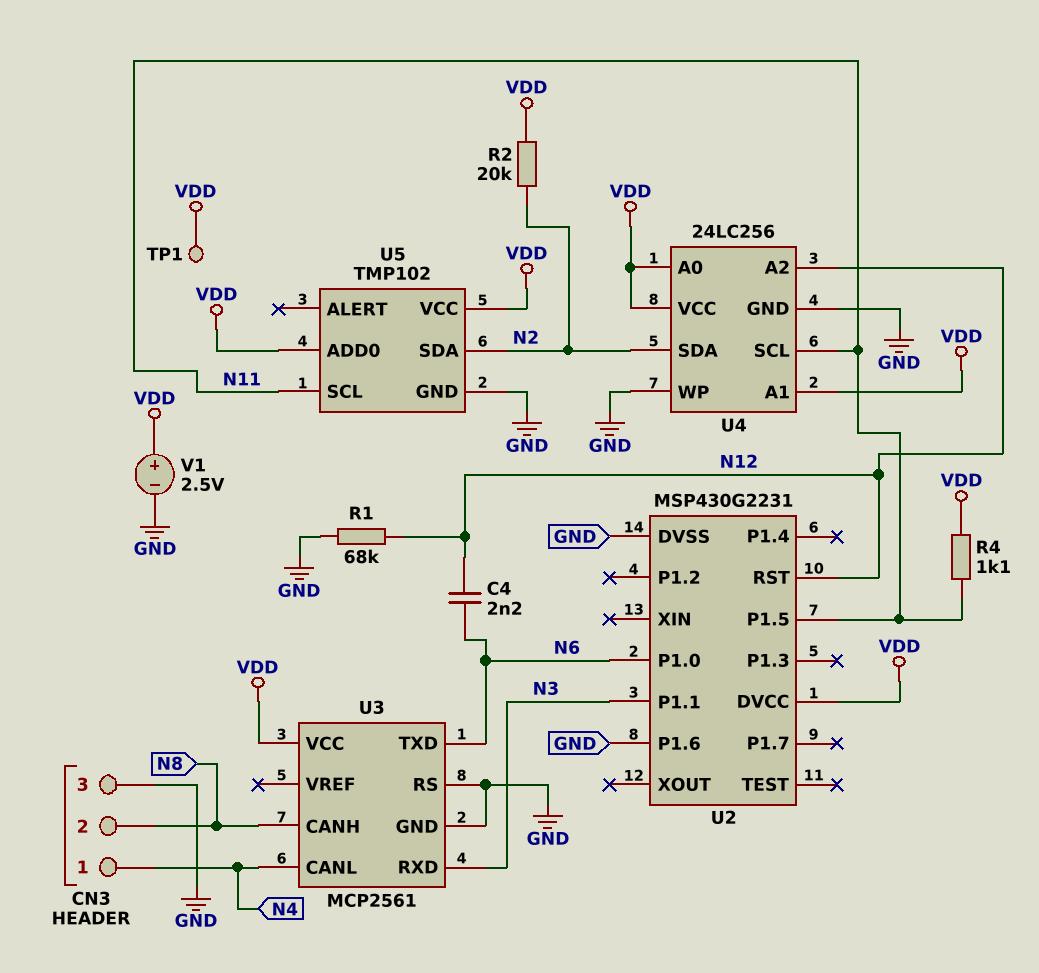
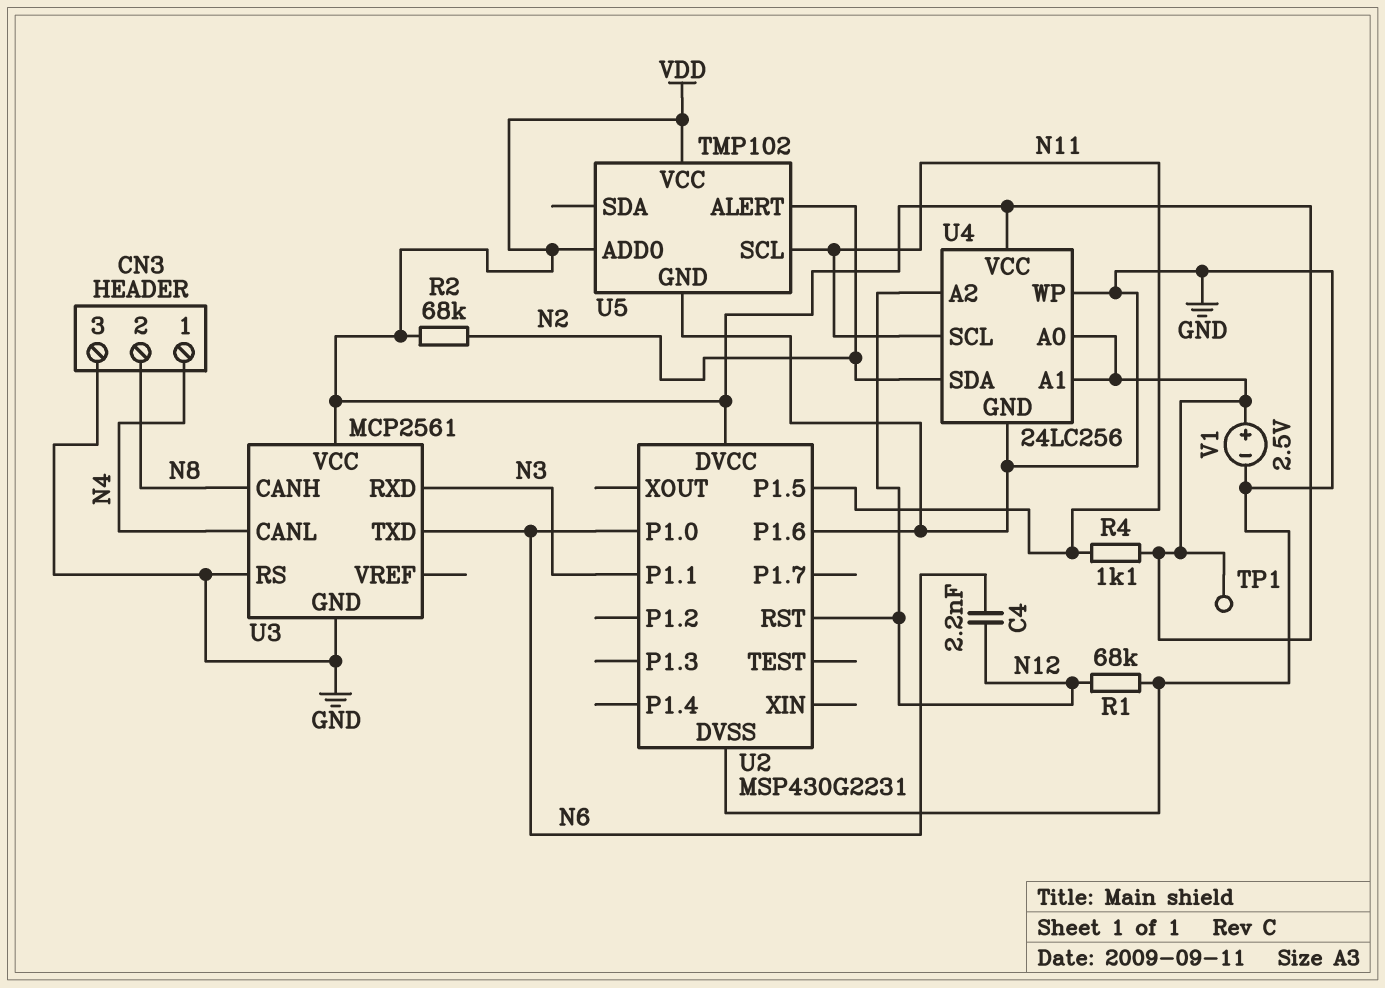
R2: 20k (N2, VDD) -> 68k (N2, VDD)
U5 pin ALERT: none -> N2
U5 pin SDA: N2 -> none

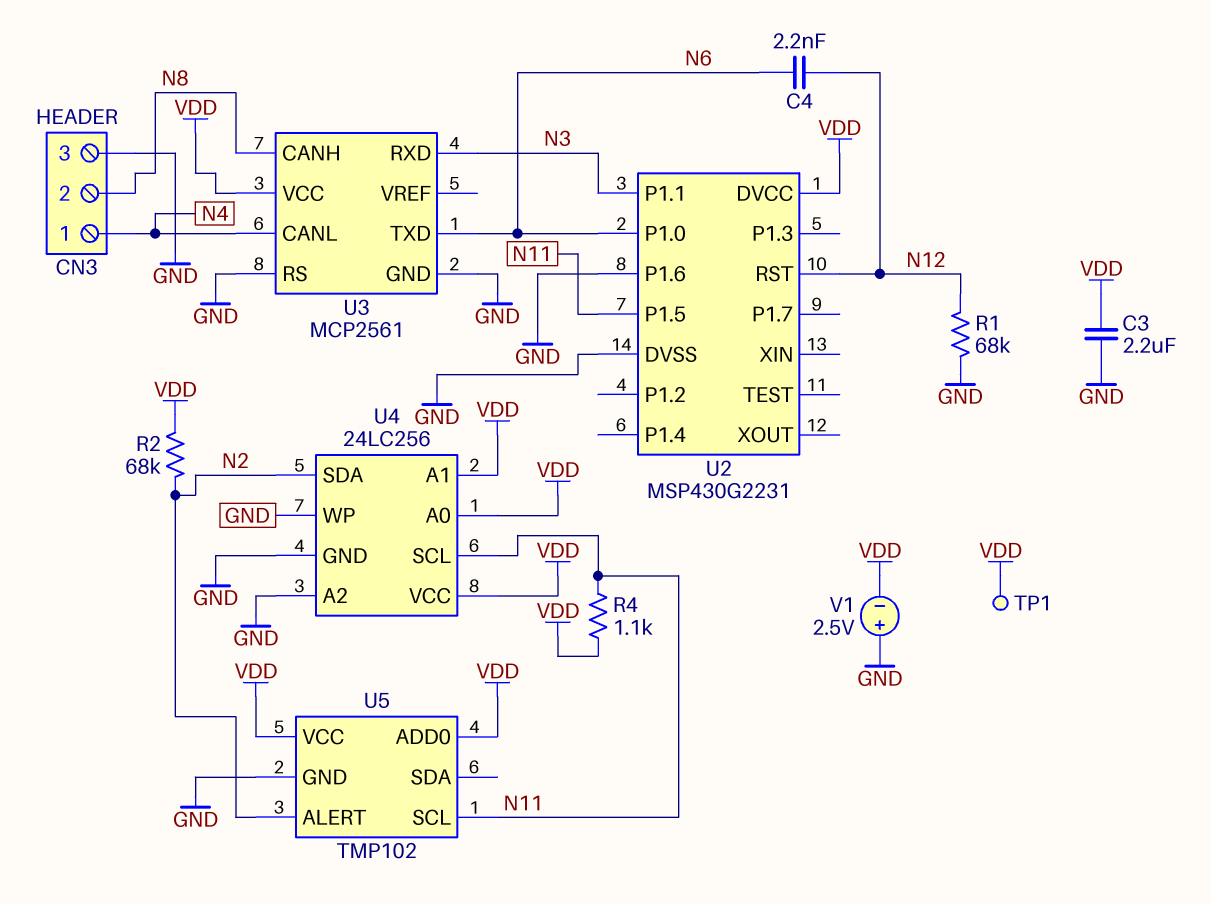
C3: none -> 2.2uF (GND, VDD)
U4 pin A2: N12 -> GND
V1: 2.5V (plus VDD, minus GND) -> 2.5V (plus GND, minus VDD)

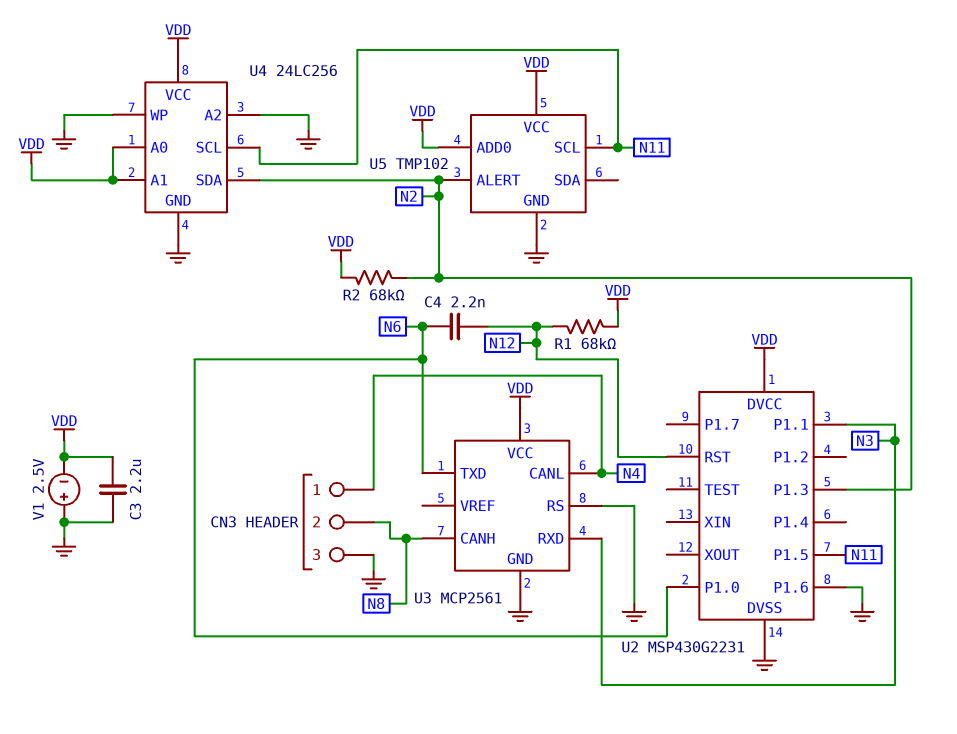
R1: 68k (GND, N12) -> 68k (N12, VDD)
R4: 1.1k (N11, VDD) -> none
TP1: test point (VDD) -> none
U2 pin P1.3: none -> N2

